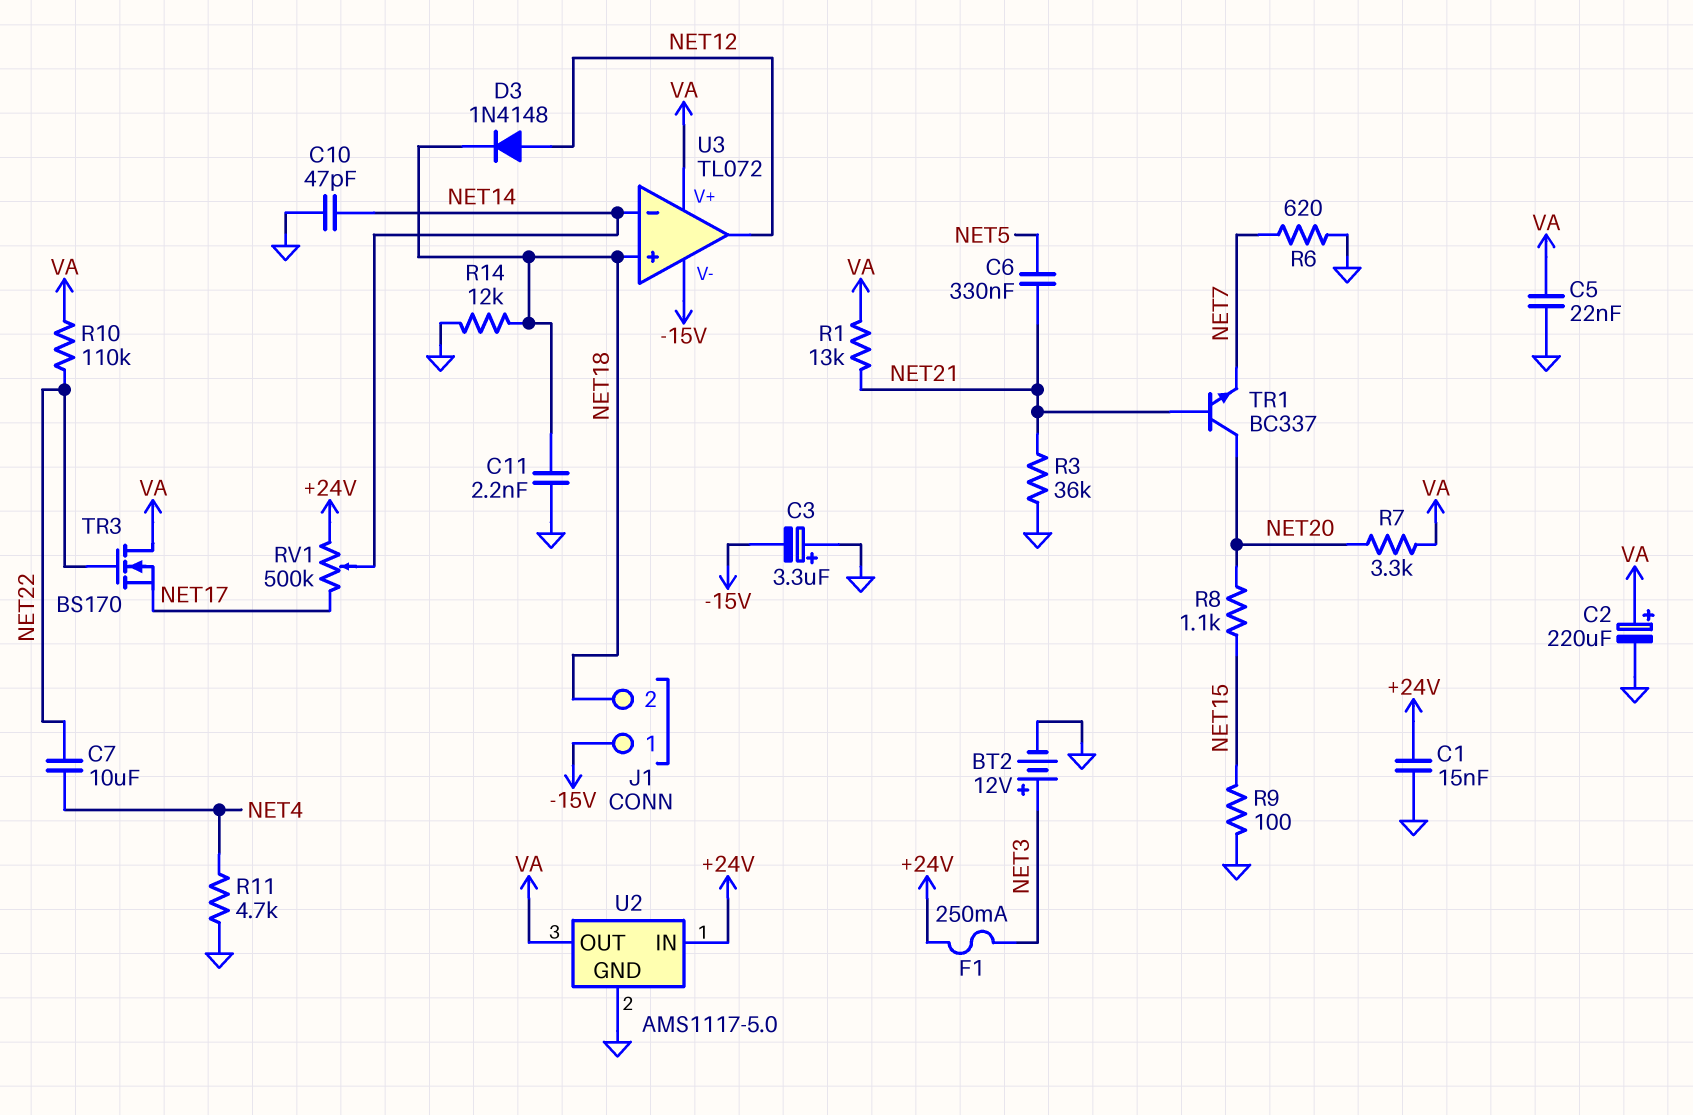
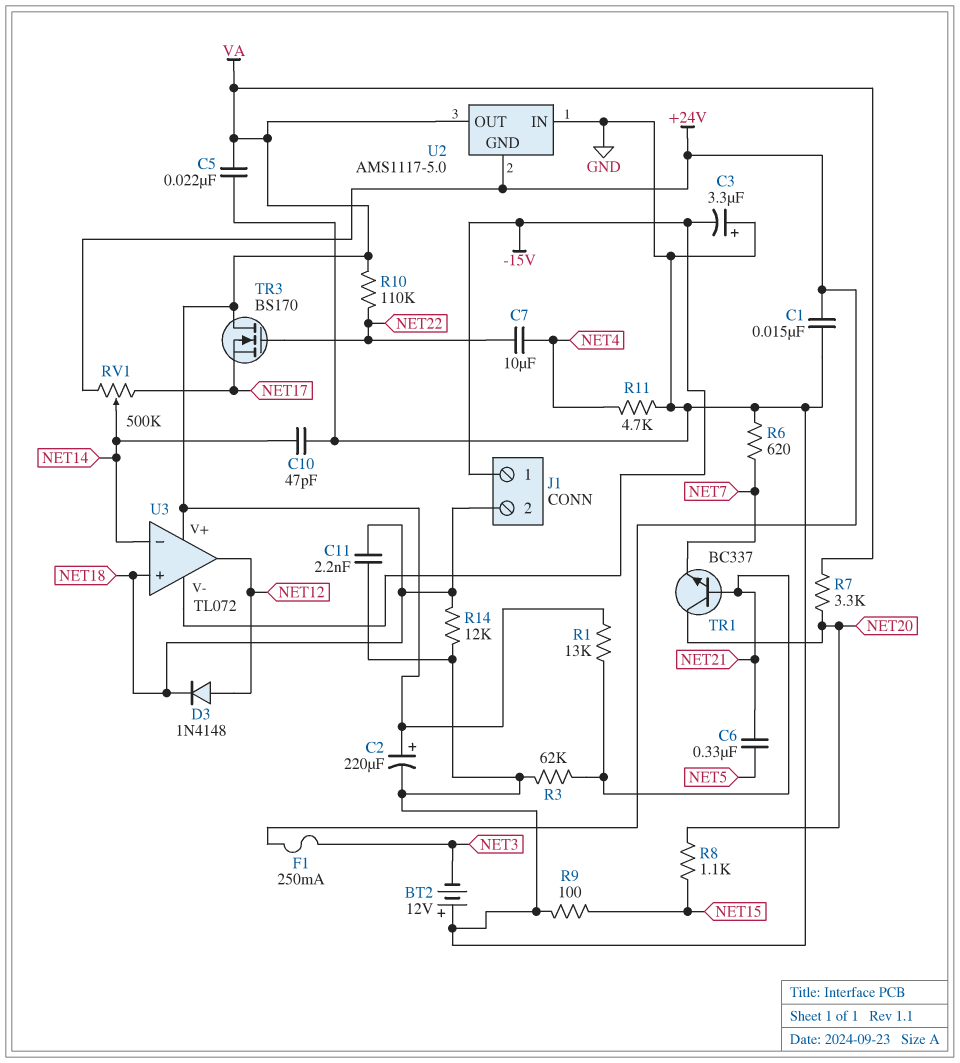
BT2: 12V (plus NET3, minus GND) -> 12V (plus GND, minus NET3)
R3: 36k (GND, NET21) -> 62k (GND, NET21)
U2 pin GND: GND -> +24V
U2 pin IN: +24V -> GND

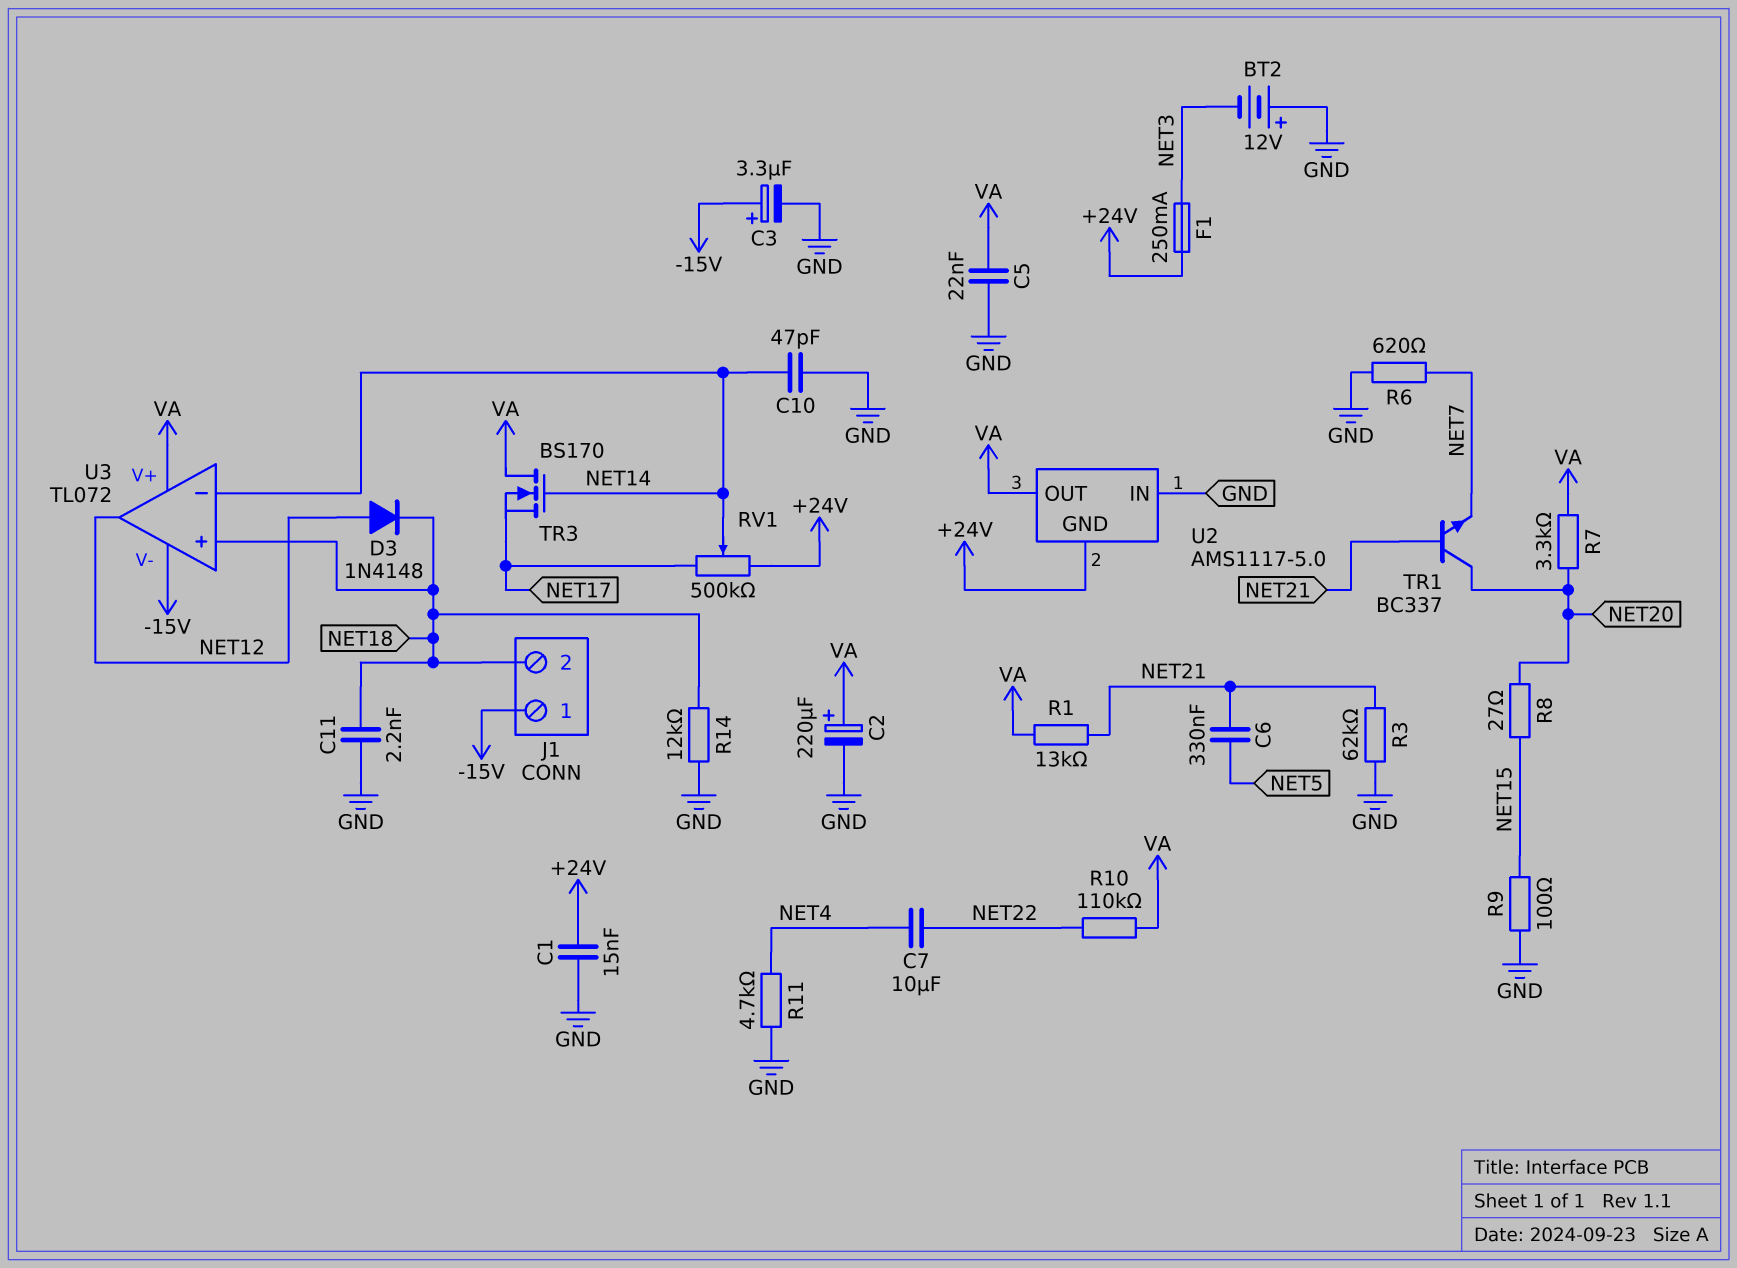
C3: 3.3uF (plus GND, minus -15V) -> 3.3uF (plus -15V, minus GND)
R8: 1.1k (NET15, NET20) -> 27 (NET15, NET20)
TR3: NMOS BS170 (G NET22, D VA, S NET17) -> NMOS BS170 (G NET14, D VA, S NET17)

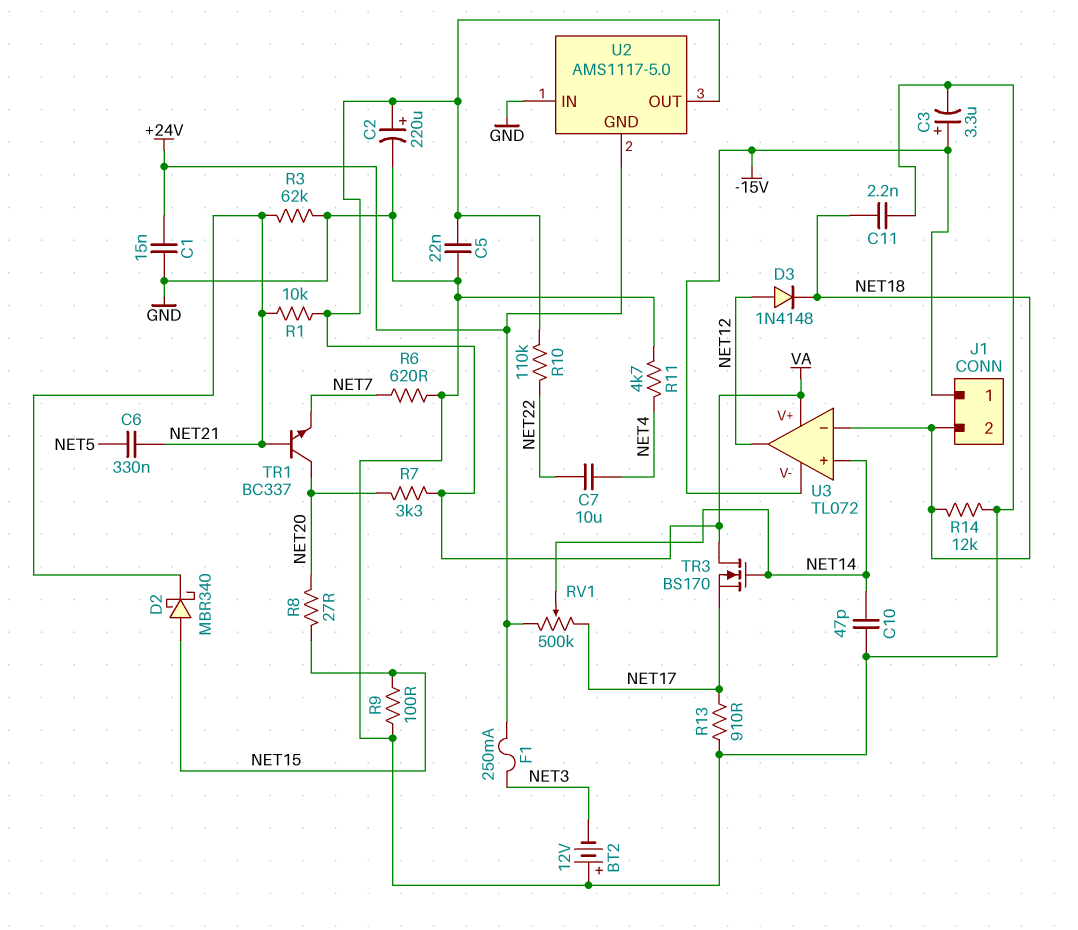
D2: none -> schottky MBR340 (A NET15, K NET21)
R1: 13k (NET21, VA) -> 10k (NET21, VA)
R13: none -> 910 (GND, NET17)
U3 pin in+: NET18 -> NET14
U3 pin in-: NET14 -> NET18

